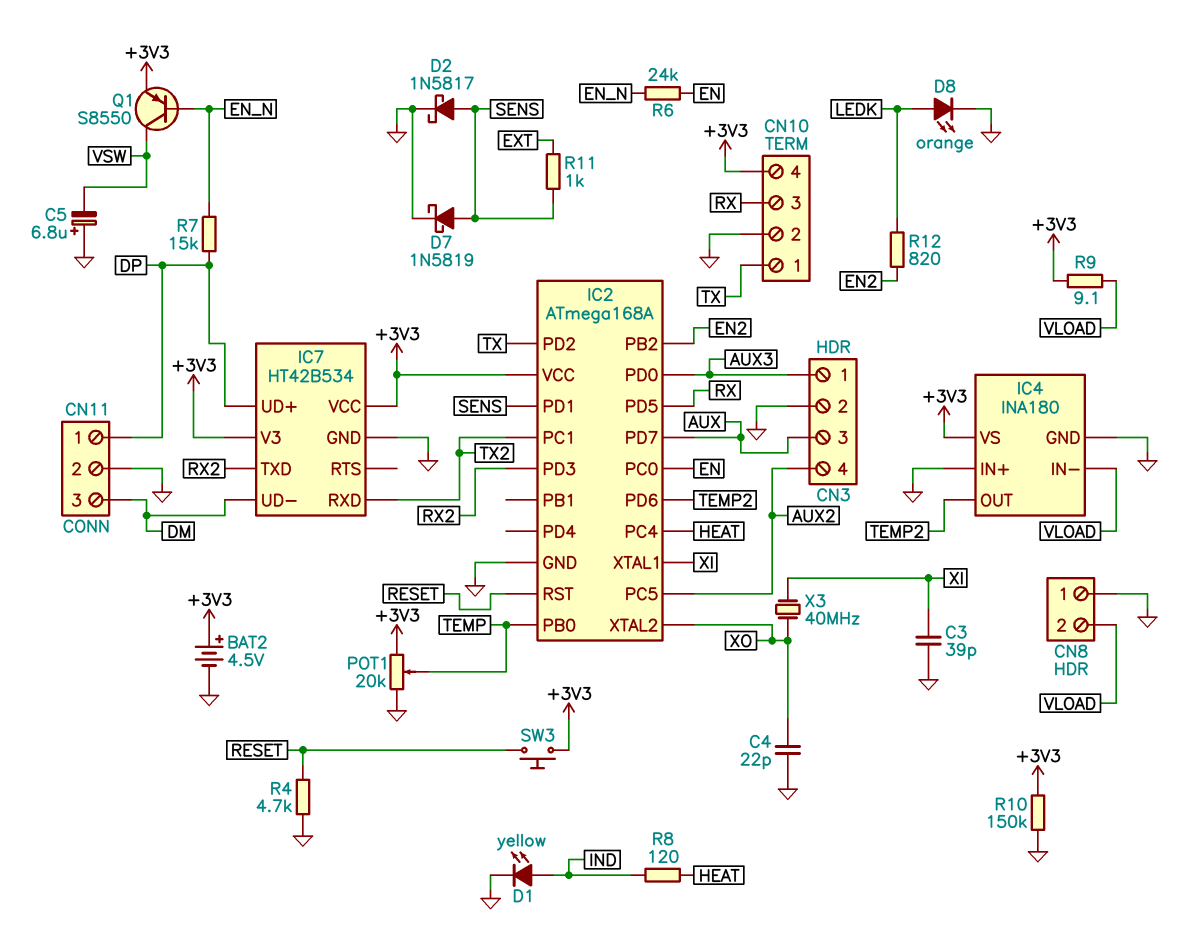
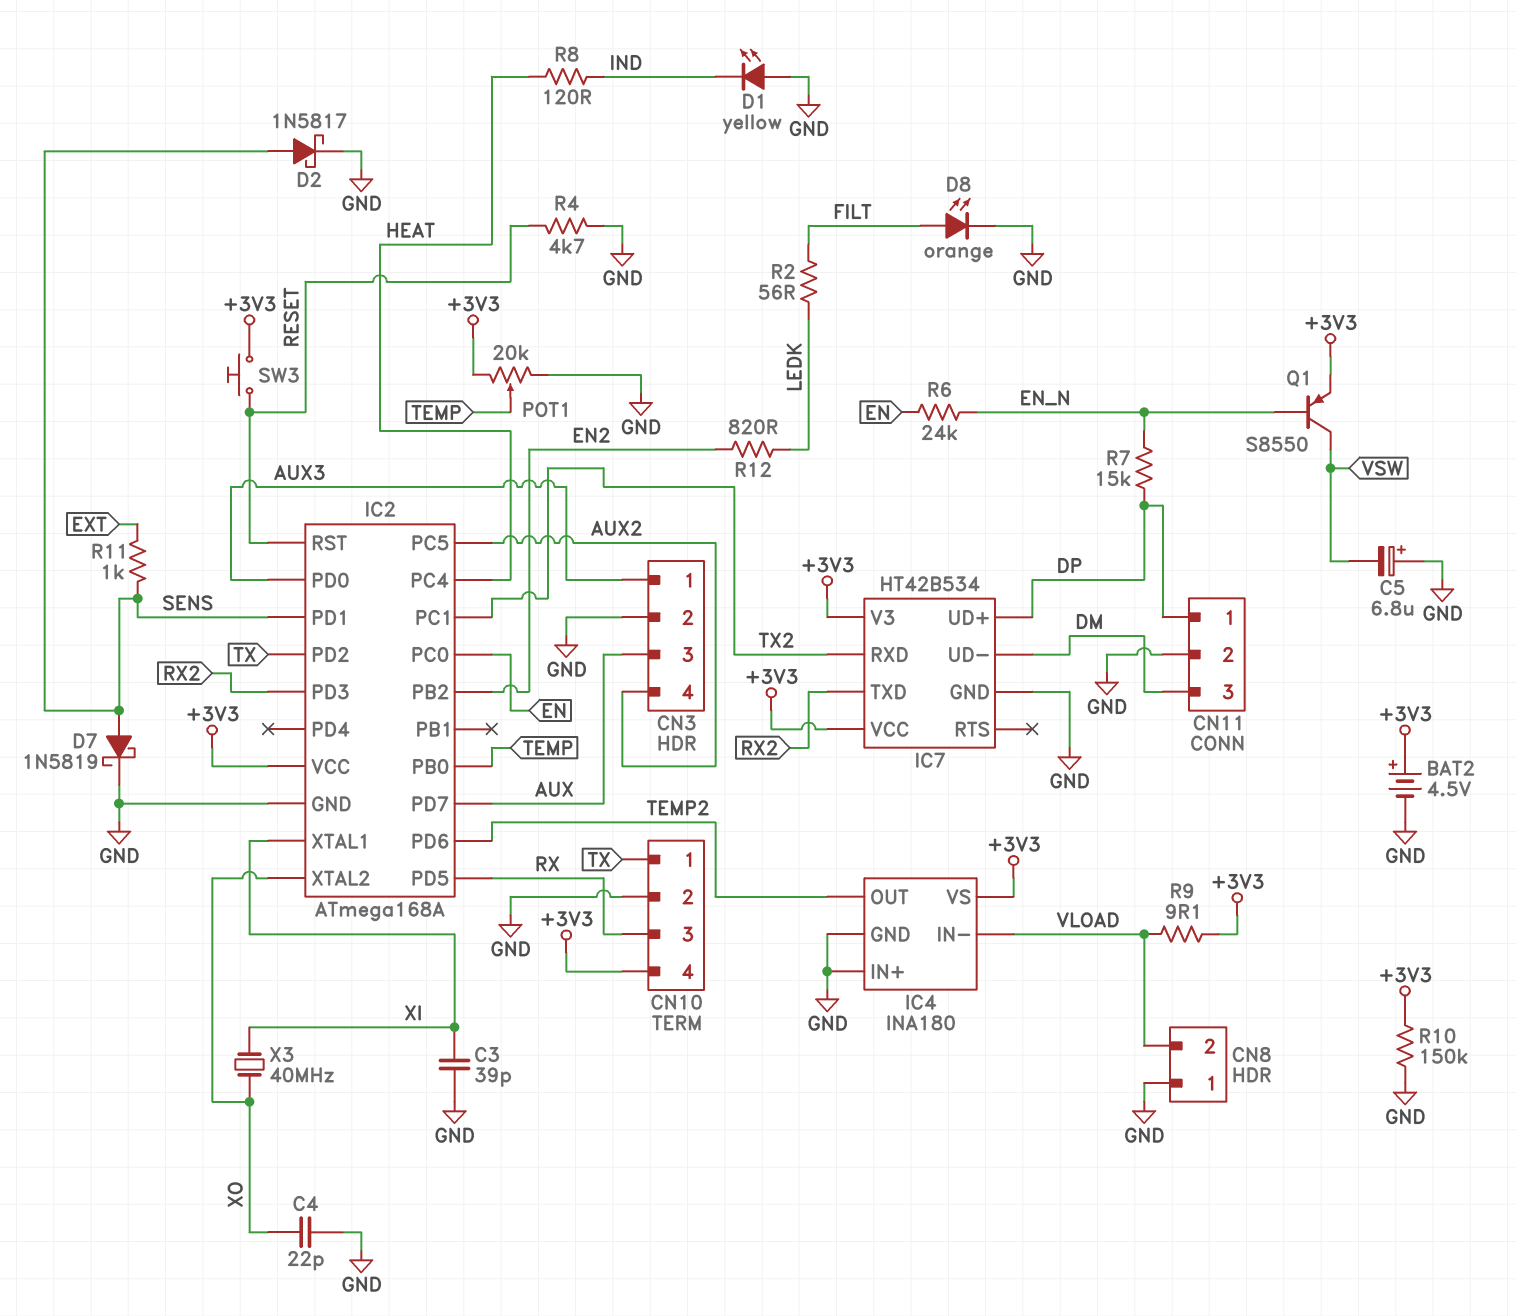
D1: LED yellow (A IND, K GND) -> LED yellow (A GND, K IND)
D8: LED orange (A LEDK, K GND) -> LED orange (A FILT, K GND)
R2: none -> 56 (FILT, LEDK)

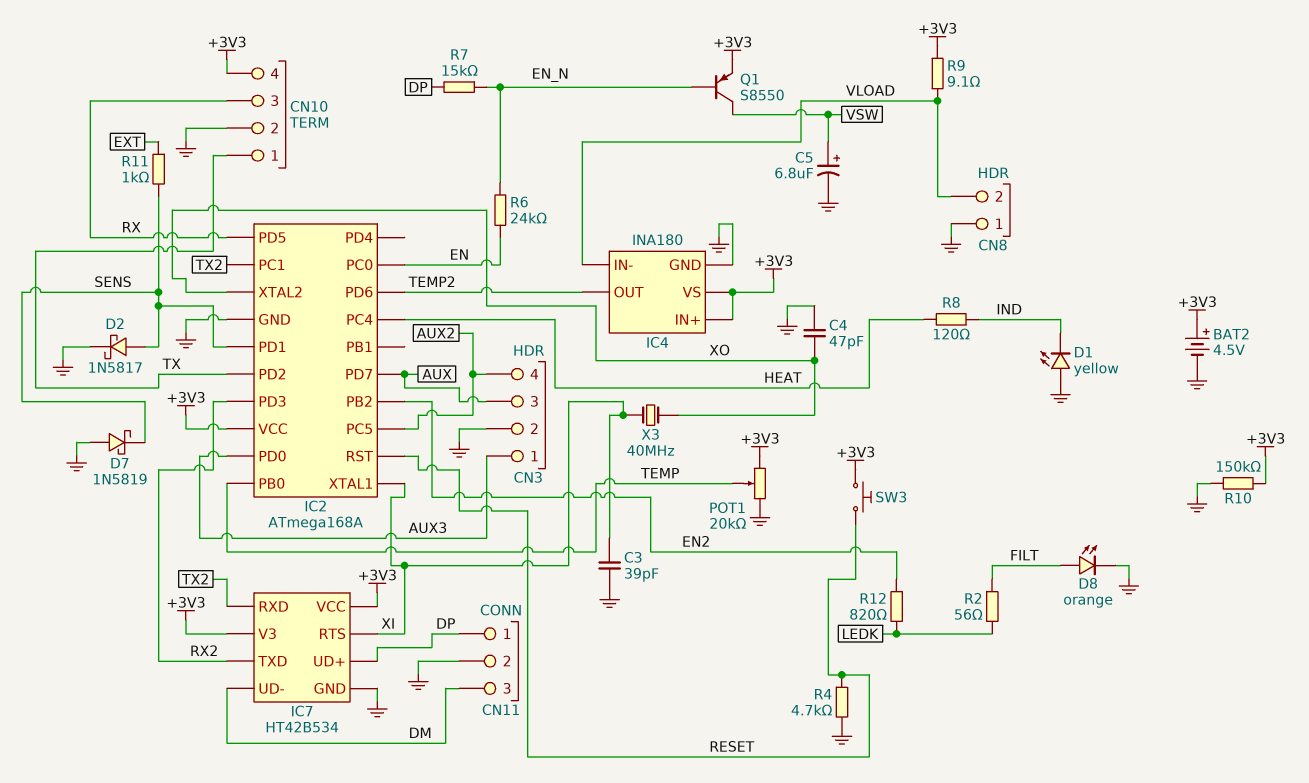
C4: 22pF (GND, XO) -> 47pF (GND, XO)
C5: 6.8uF (plus GND, minus VSW) -> 6.8uF (plus VSW, minus GND)
D7: schottky 1N5819 (A SENS, K GND) -> schottky 1N5819 (A GND, K SENS)
IC4 pin IN+: GND -> +3V3
IC7 pin RTS: none -> XI

